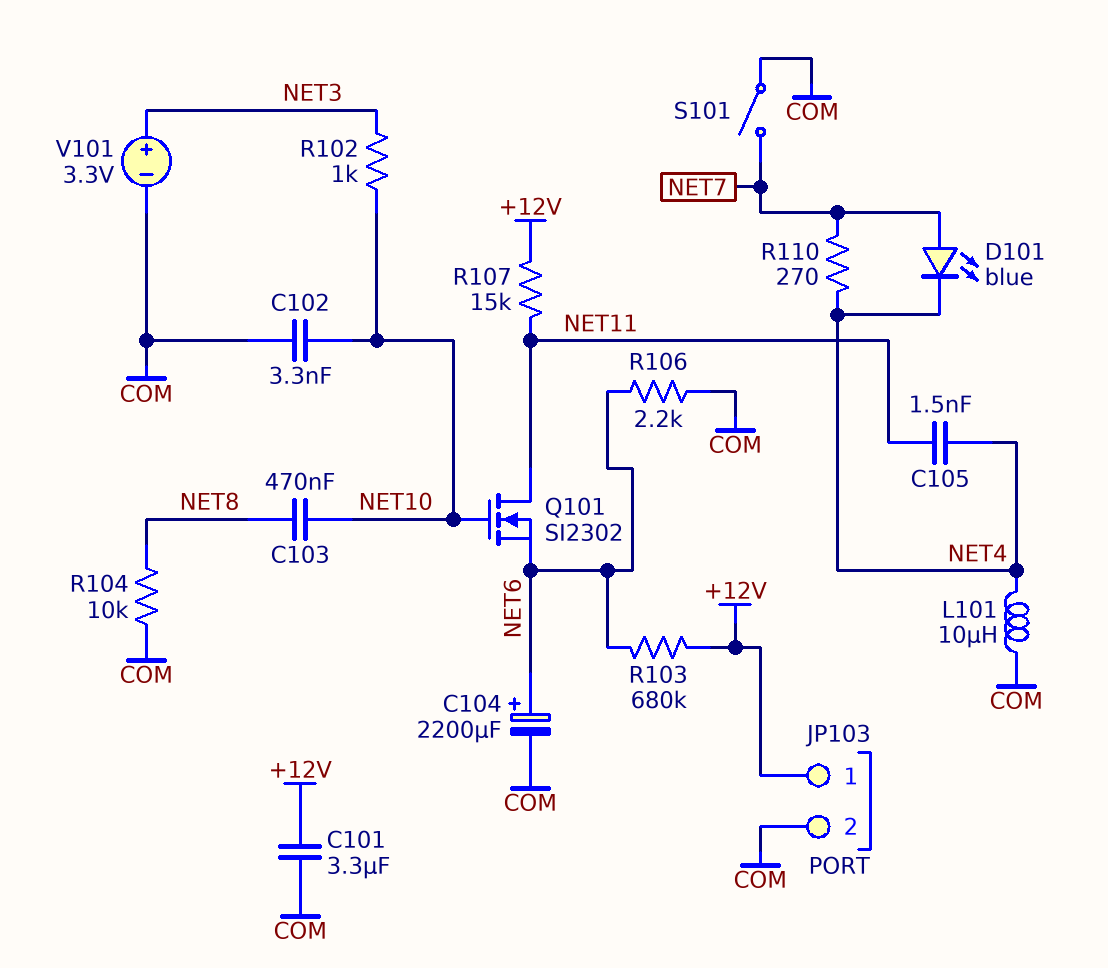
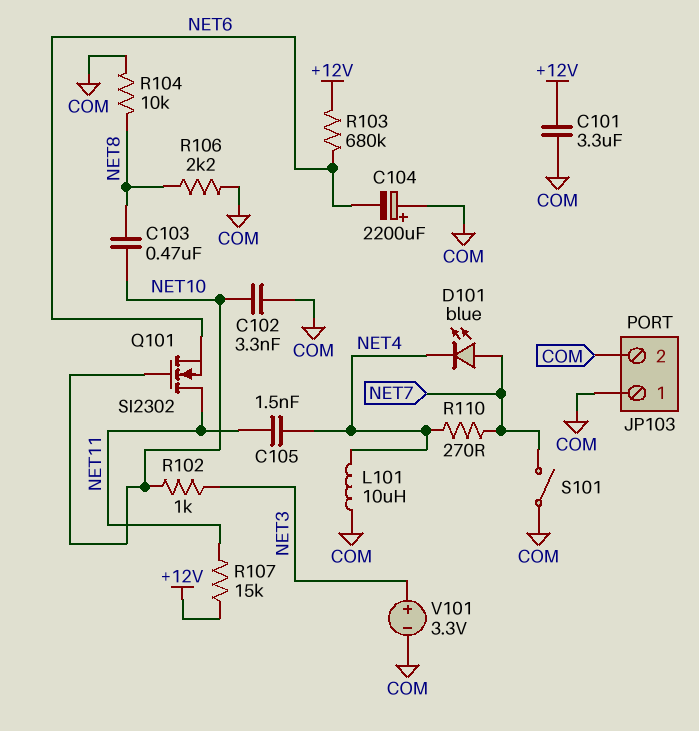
C104: 2200uF (plus NET6, minus COM) -> 2200uF (plus COM, minus NET6)
JP103 pin 1: +12V -> COM
R106: 2.2k (COM, NET6) -> 2.2k (COM, NET8)

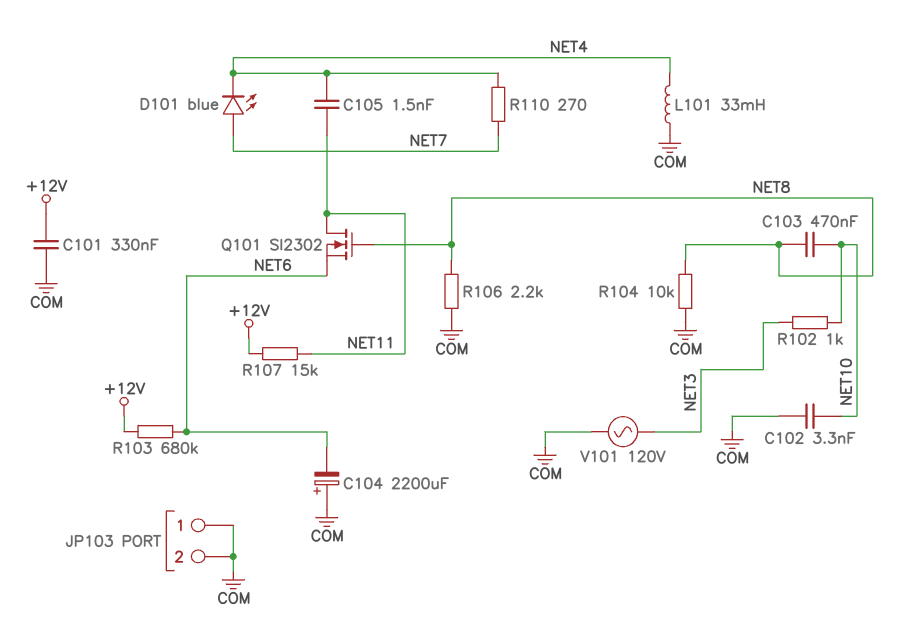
C101: 3.3uF (+12V, COM) -> 330nF (+12V, COM)
L101: 10uH (COM, NET4) -> 33mH (COM, NET4)
Q101: NMOS SI2302 (G NET10, D NET11, S NET6) -> NMOS SI2302 (G NET8, D NET11, S NET6)
S101: switch (COM, NET7) -> none
V101: 3.3V (plus NET3, minus COM) -> AC 120V (COM, NET3)

